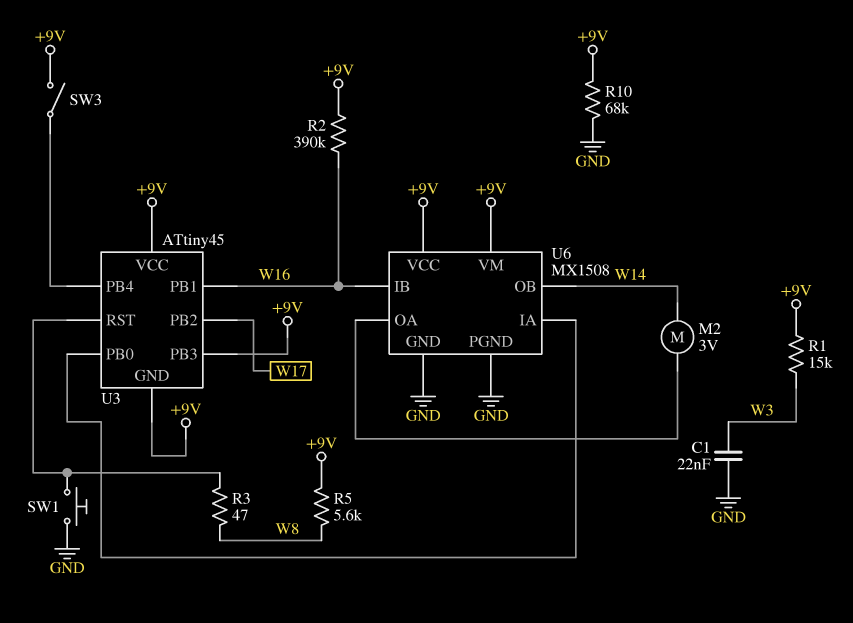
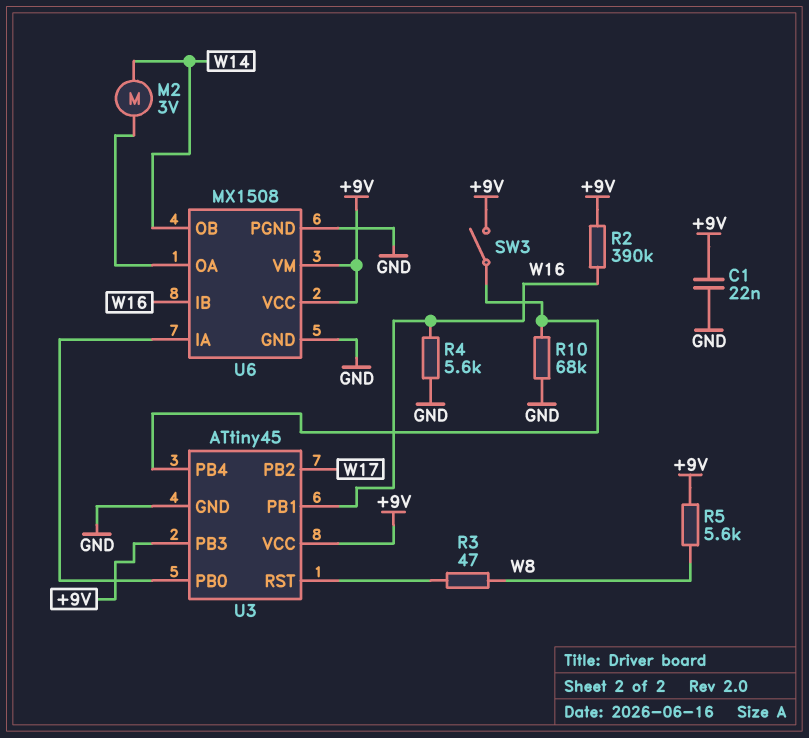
C1: 22nF (GND, W3) -> 22nF (+9V, GND)
R1: 15k (+9V, W3) -> none
R4: none -> 5.6k (GND, W16)
R10: 68k (+9V, GND) -> 68k (GND, U3/PB4)
SW1: button (GND, U3/RST) -> none
U3 pin GND: +9V -> GND

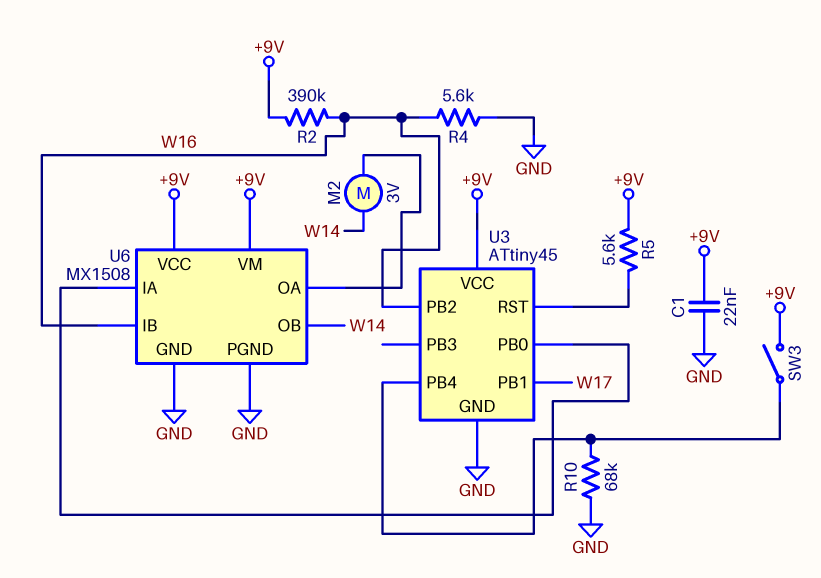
R3: 47 (U3/RST, W8) -> none
R5: 5.6k (+9V, W8) -> 5.6k (+9V, U3/RST)
U3 pin PB1: W16 -> W17
U3 pin PB2: W17 -> W16
U3 pin PB3: +9V -> none

